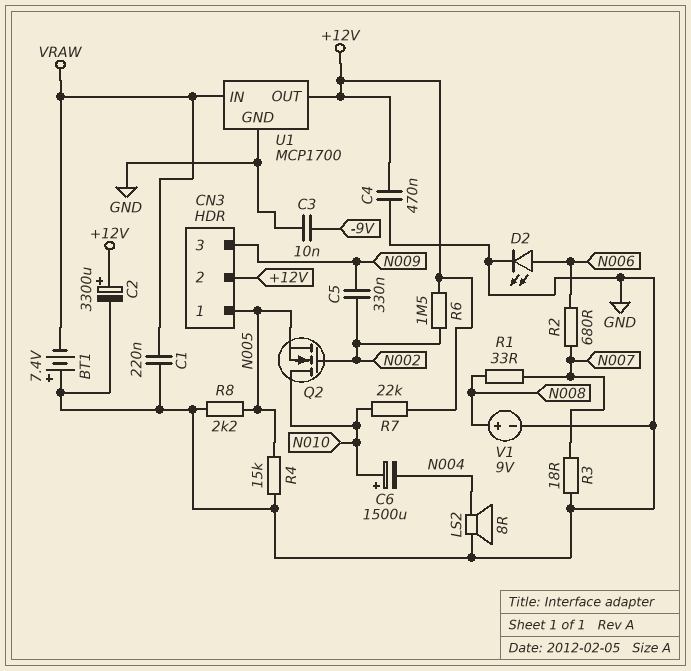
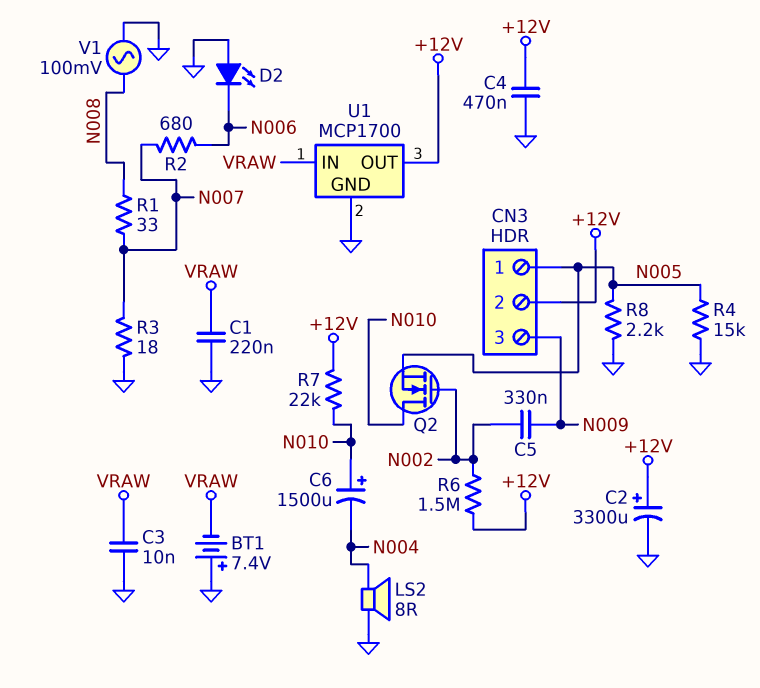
C3: 10nF (-9V, GND) -> 10nF (GND, VRAW)
D2: LED (A N006, K GND) -> LED (A GND, K N006)
V1: 9V (plus N008, minus GND) -> AC 100mV (GND, N008)

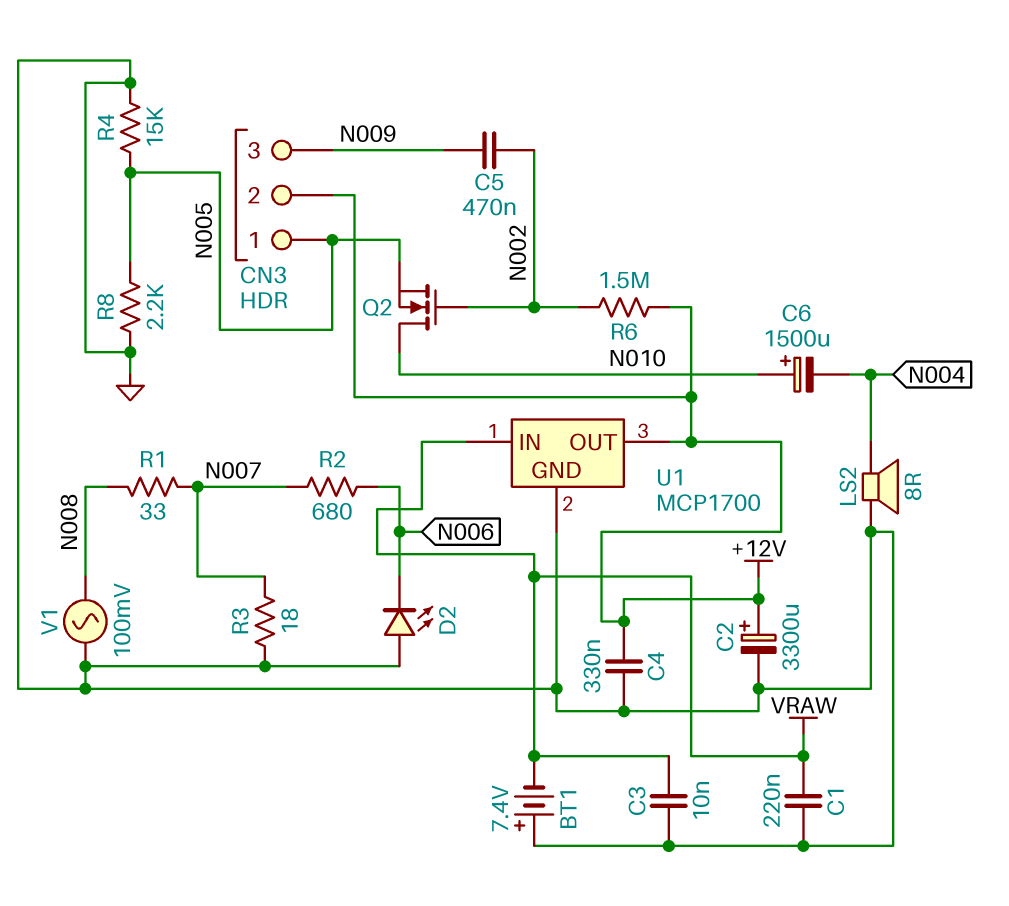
C4: 470nF (+12V, GND) -> 330nF (+12V, GND)
C5: 330nF (N002, N009) -> 470nF (N002, N009)
R7: 22k (+12V, N010) -> none

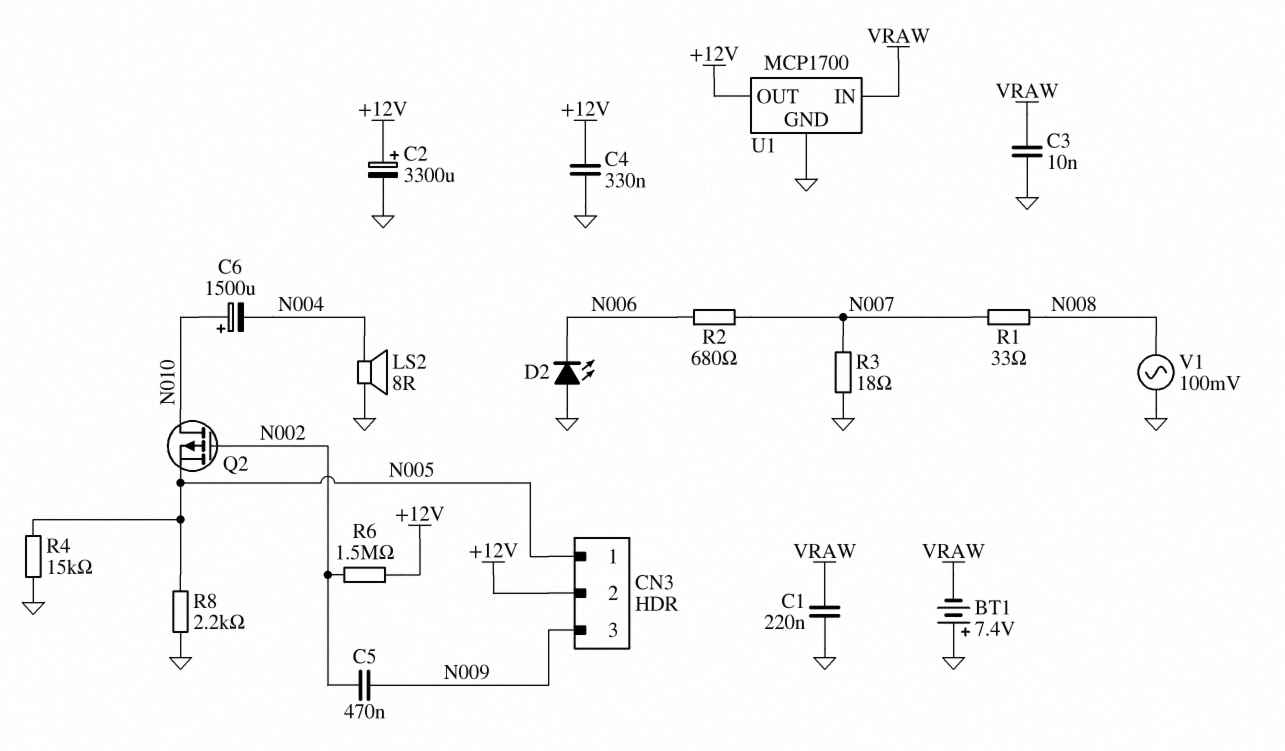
Q2: NMOS (G N002, D N010, S N005) -> PMOS (G N002, D N010, S N005)

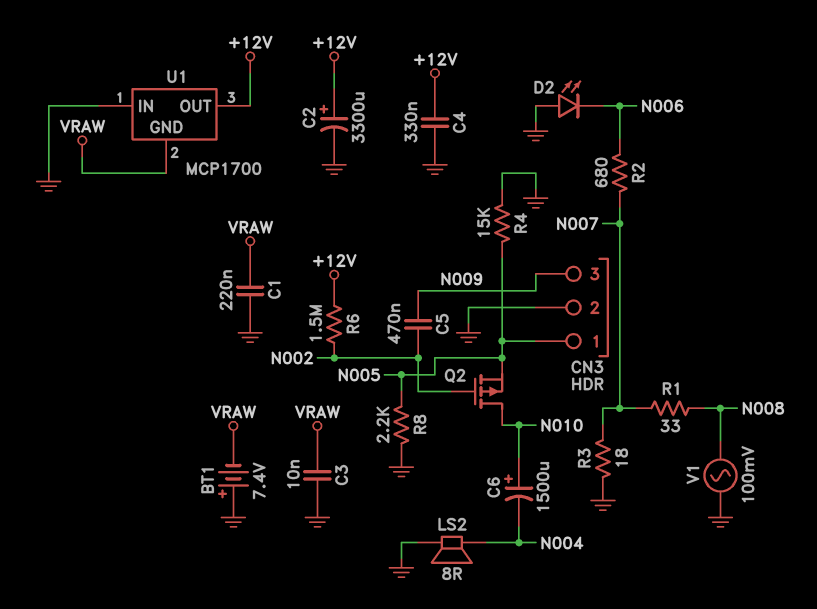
CN3 pin 2: +12V -> GND
U1 pin GND: GND -> VRAW
U1 pin IN: VRAW -> GND

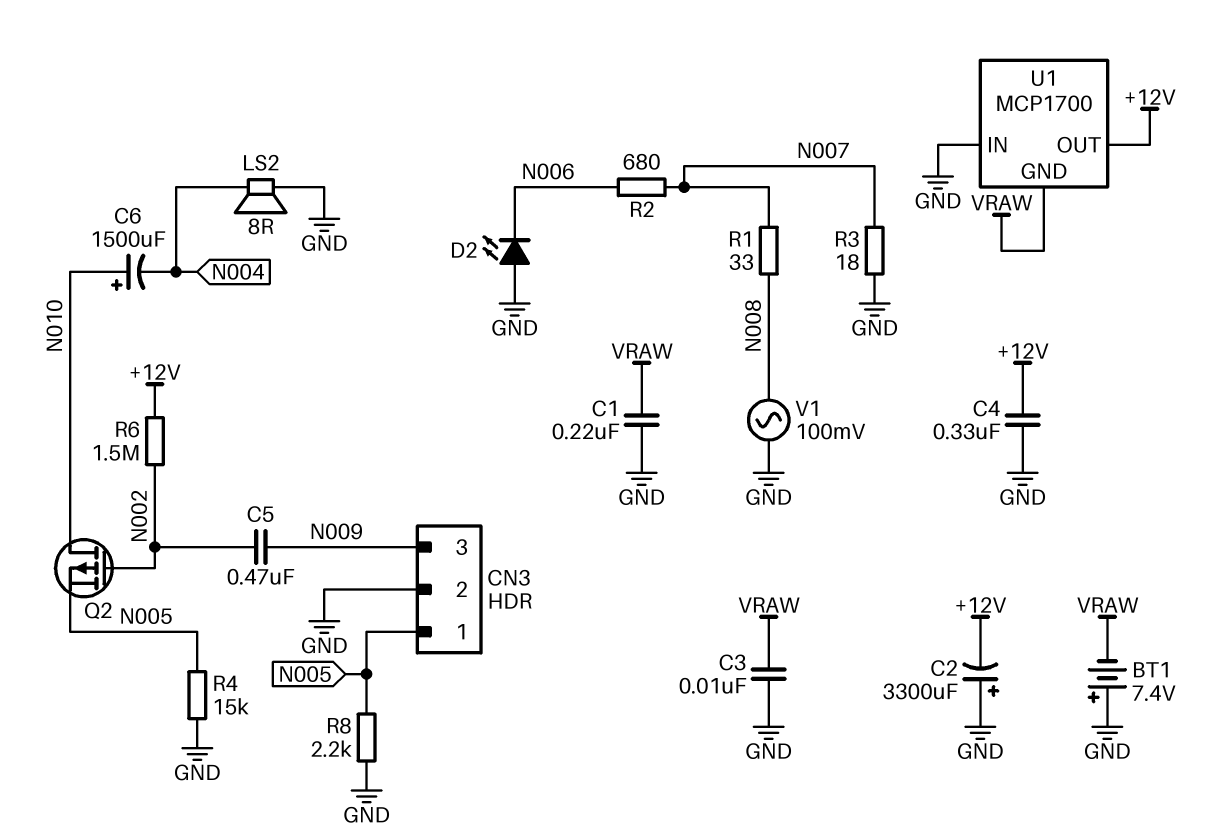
C2: 3300uF (plus +12V, minus GND) -> 3300uF (plus GND, minus +12V)

